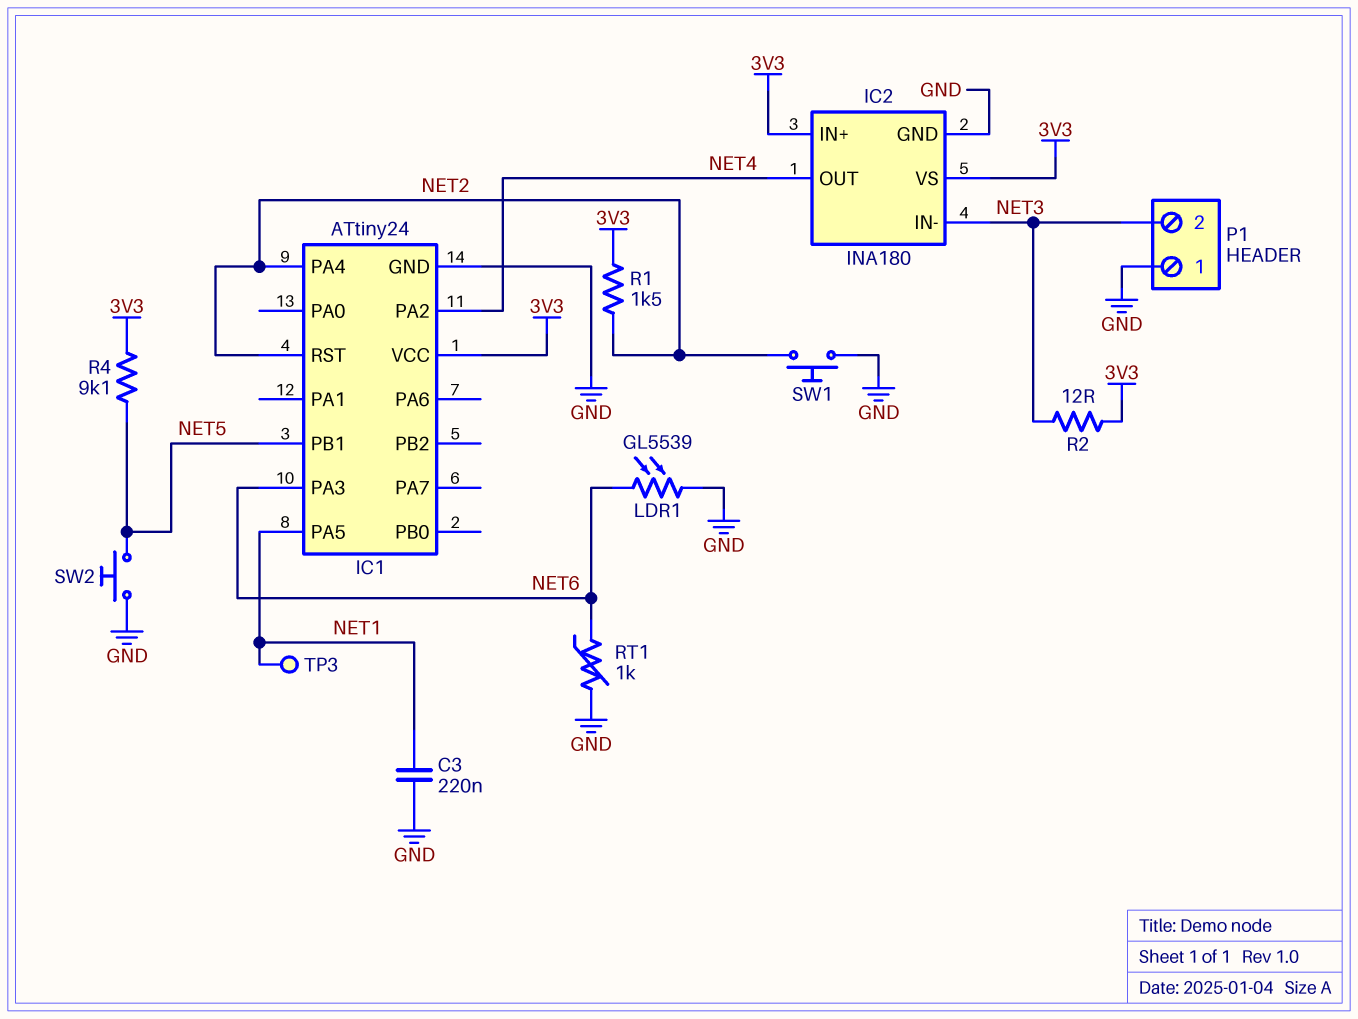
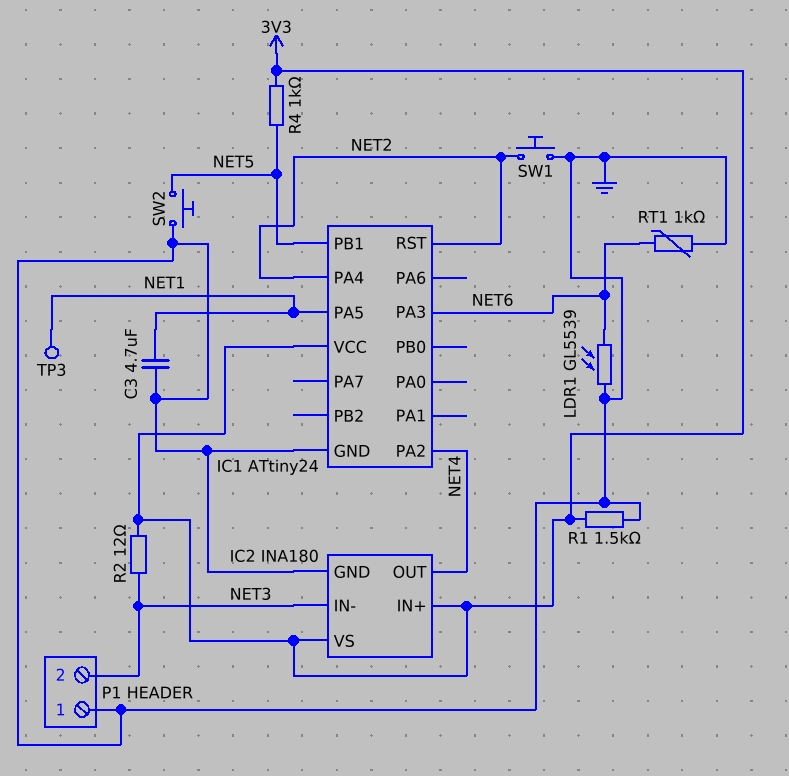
C3: 220nF (GND, NET1) -> 4.7uF (GND, NET1)
R1: 1.5k (3V3, NET2) -> 1.5k (3V3, GND)
R4: 9.1k (3V3, NET5) -> 1k (3V3, NET5)

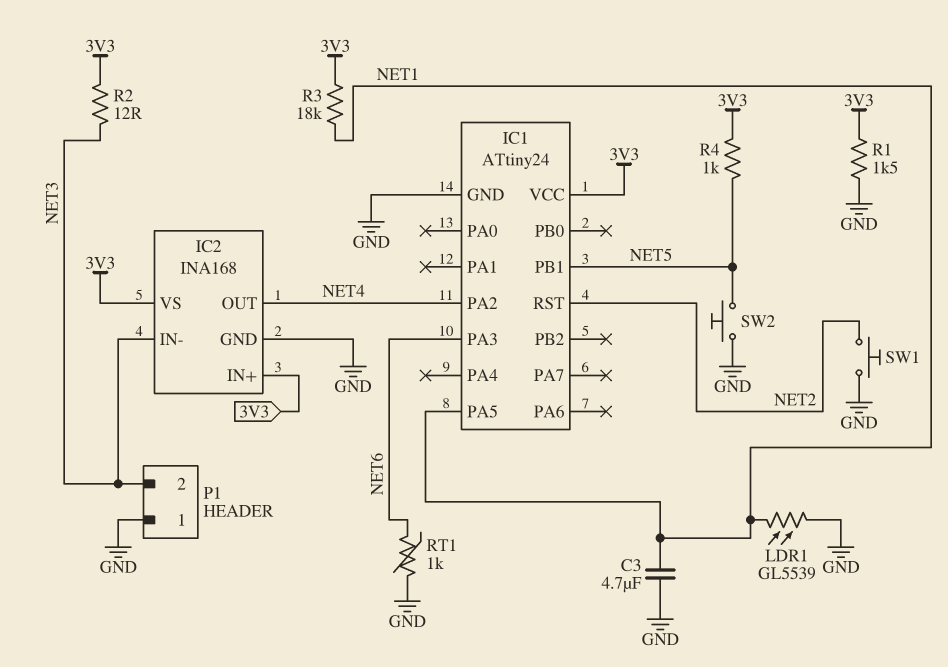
IC1 pin PA4: NET2 -> none
IC2: INA180 -> INA168
LDR1: GL5539 (GND, NET6) -> GL5539 (GND, NET1)
R3: none -> 18k (3V3, NET1)
TP3: test point (NET1) -> none

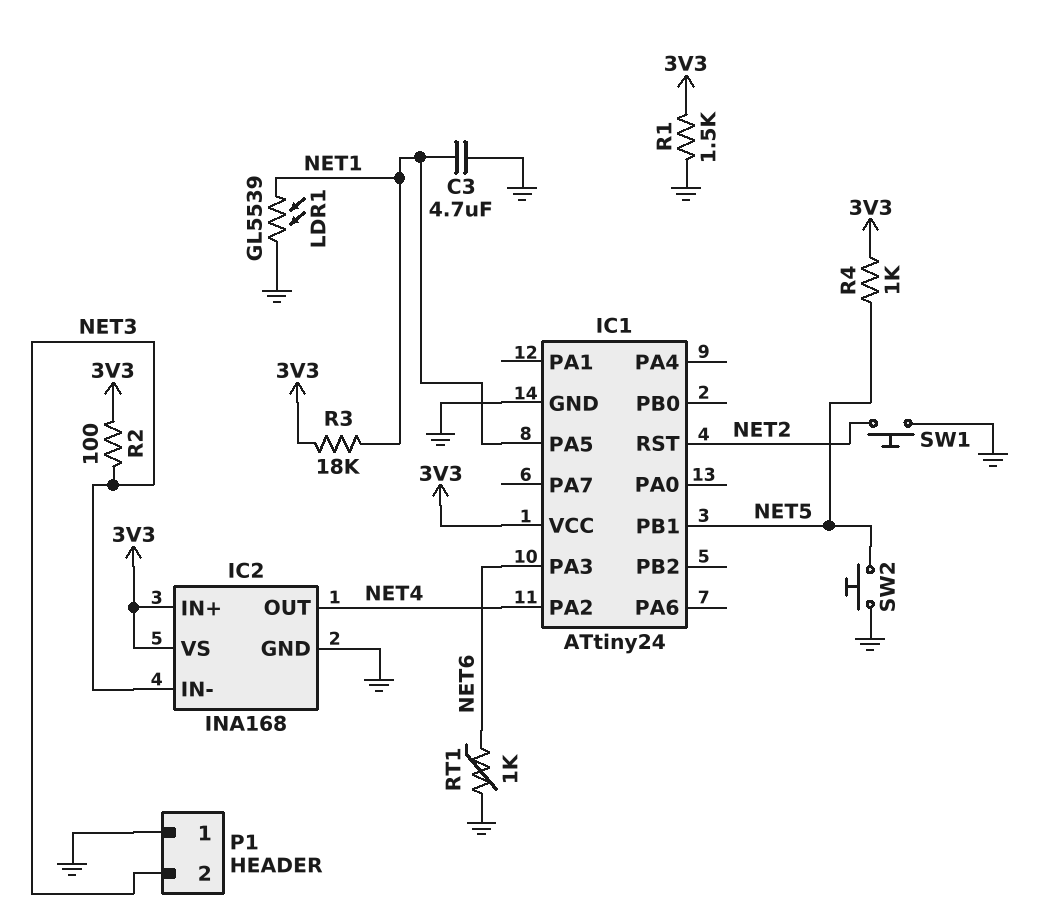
R2: 12 (3V3, NET3) -> 100 (3V3, NET3)

